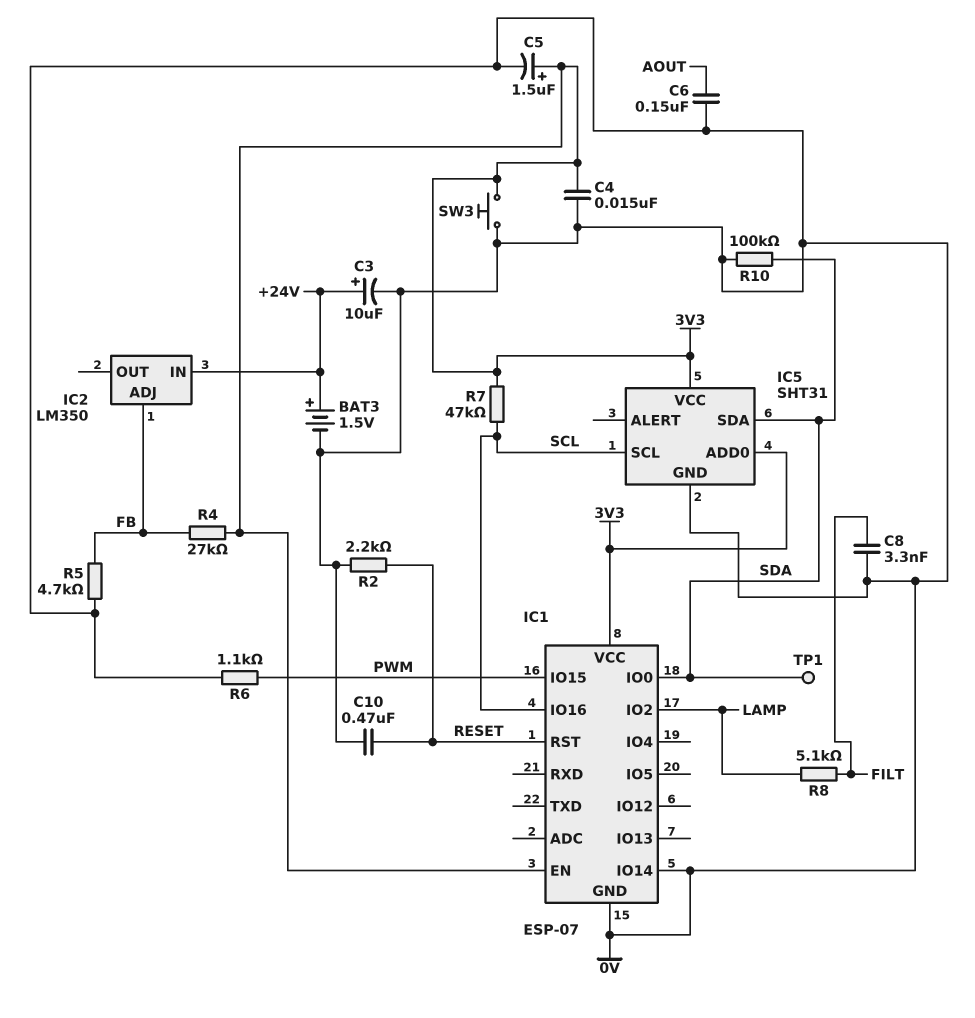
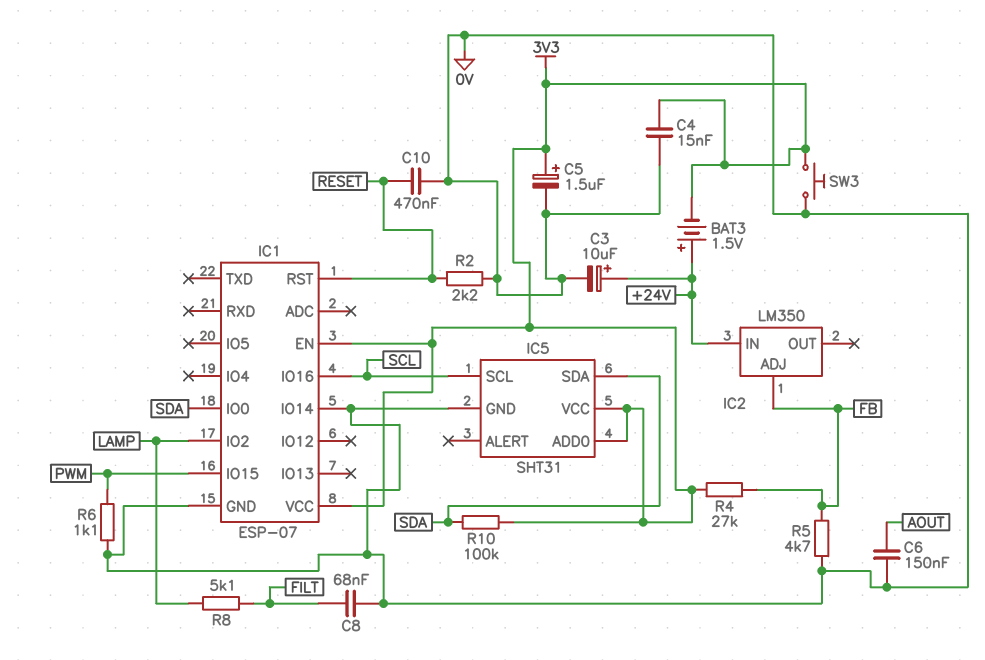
BAT3: 1.5V (plus +24V, minus 0V) -> 1.5V (plus +24V, minus 3V3)
C8: 3.3nF (0V, FILT) -> 68nF (0V, FILT)
R7: 47k (3V3, SCL) -> none
R10: 100k (0V, SDA) -> 100k (3V3, SDA)
TP1: test point (SDA) -> none

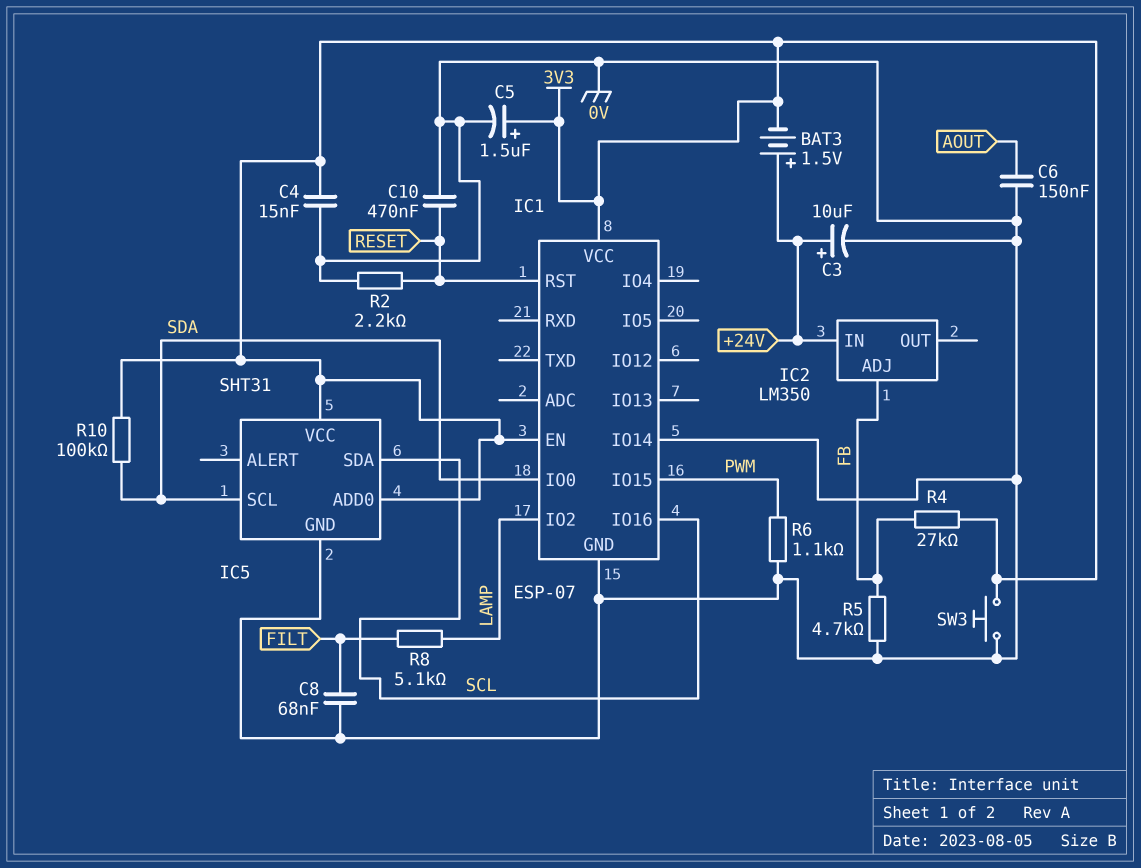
IC5 pin SCL: SCL -> SDA
IC5 pin SDA: SDA -> SCL

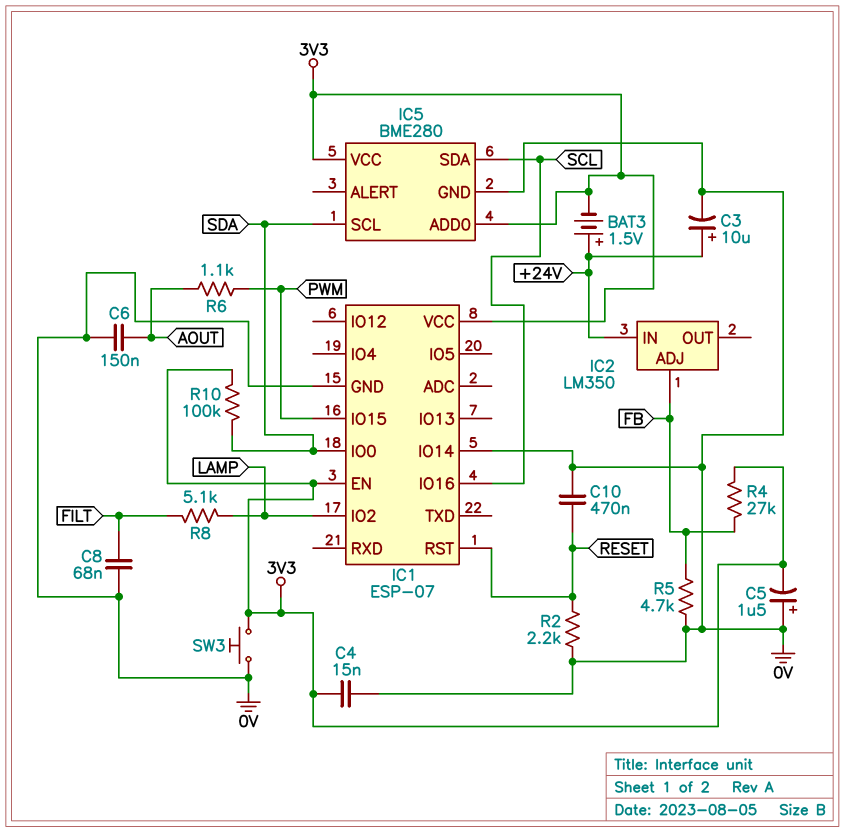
C5: 1.5uF (plus 3V3, minus 0V) -> 1.5uF (plus 0V, minus 3V3)
IC5: SHT31 -> BME280
R6: 1.1k (0V, PWM) -> 1.1k (AOUT, PWM)

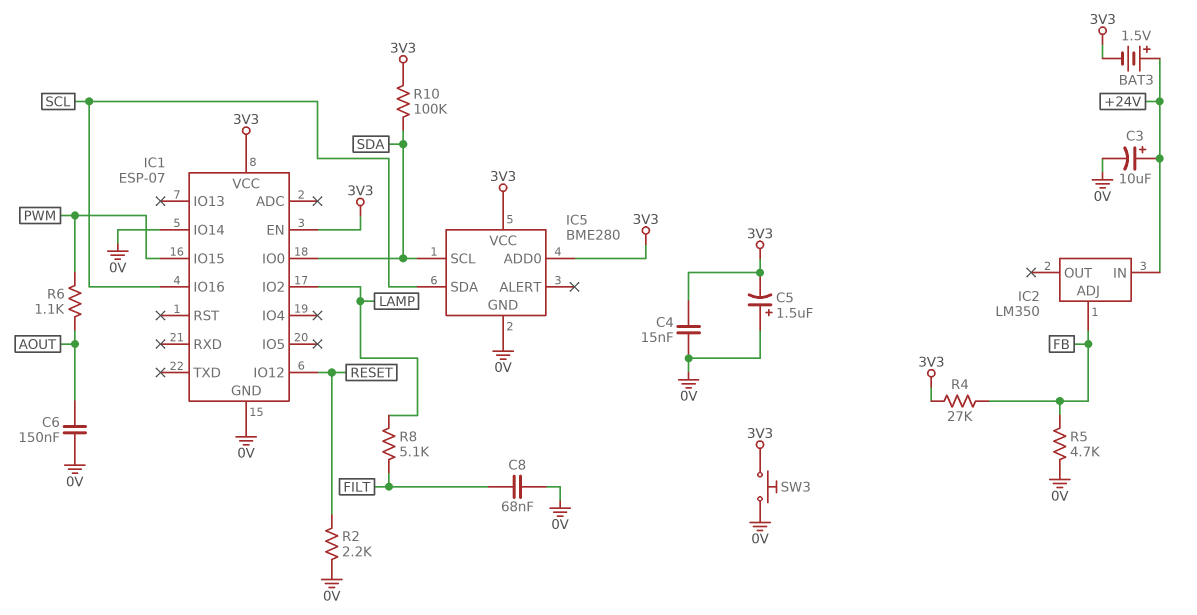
C10: 470nF (0V, RESET) -> none
IC1 pin IO12: none -> RESET
IC1 pin RST: RESET -> none

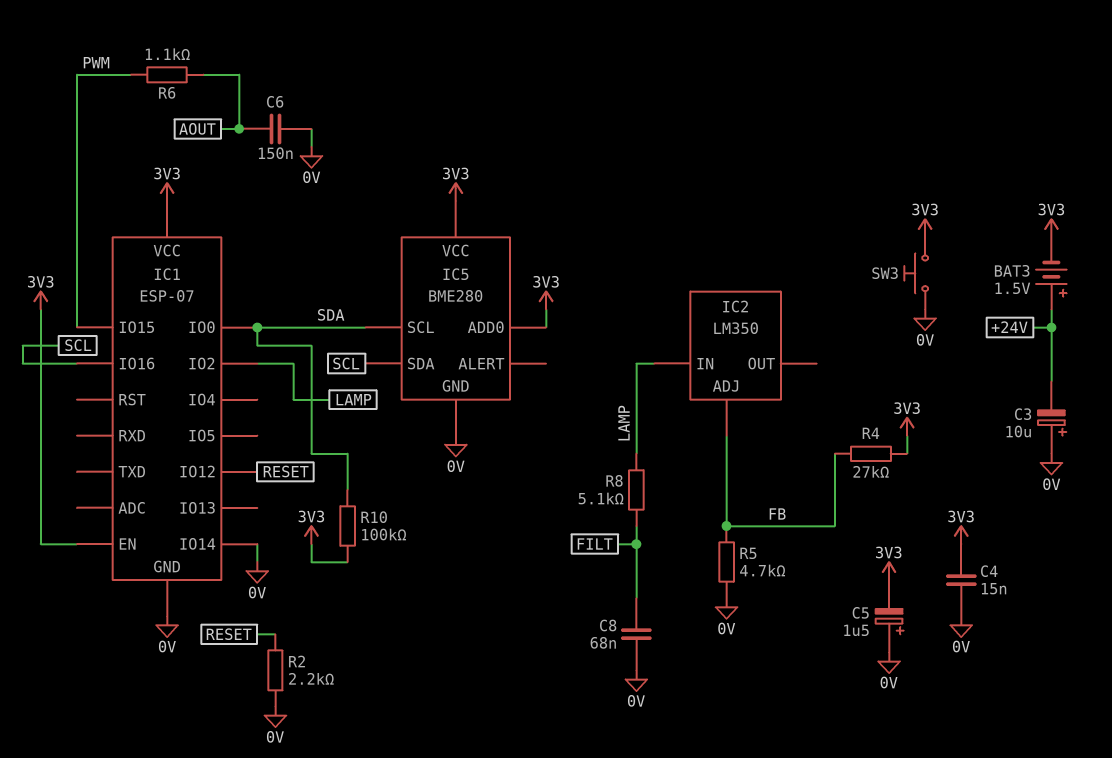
C3: 10uF (plus +24V, minus 0V) -> 10uF (plus 0V, minus +24V)
IC2 pin IN: +24V -> LAMP

